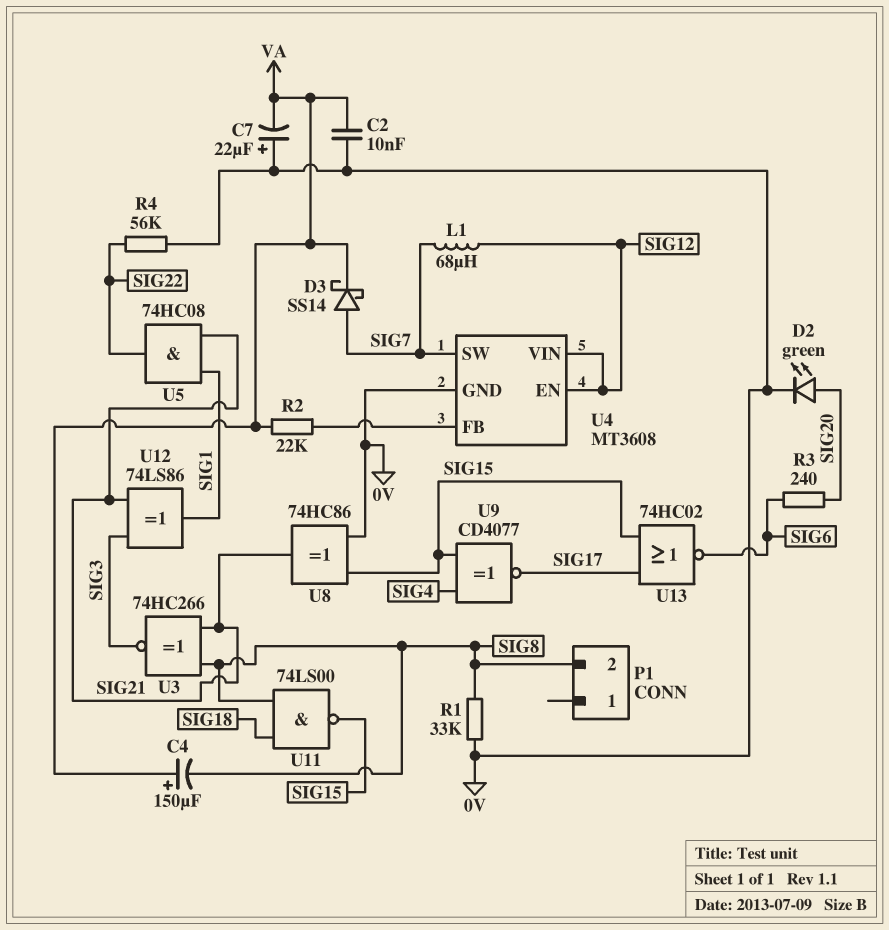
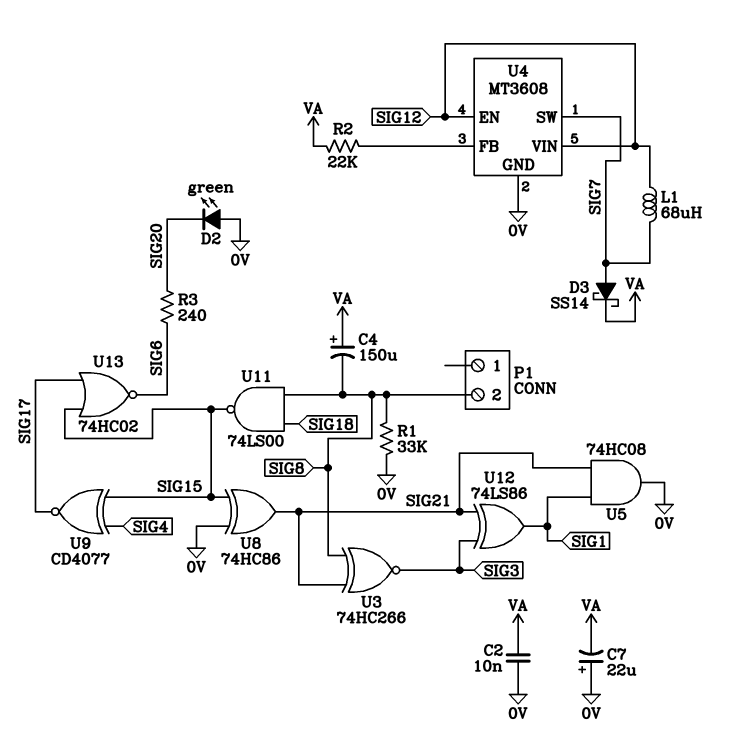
D2: LED green (A SIG20, K 0V) -> LED green (A 0V, K SIG20)
R4: 56k (0V, SIG22) -> none
U5: AND 74HC08 (in SIG1, in SIG21, out SIG22) -> AND 74HC08 (in SIG1, in SIG21, out 0V)

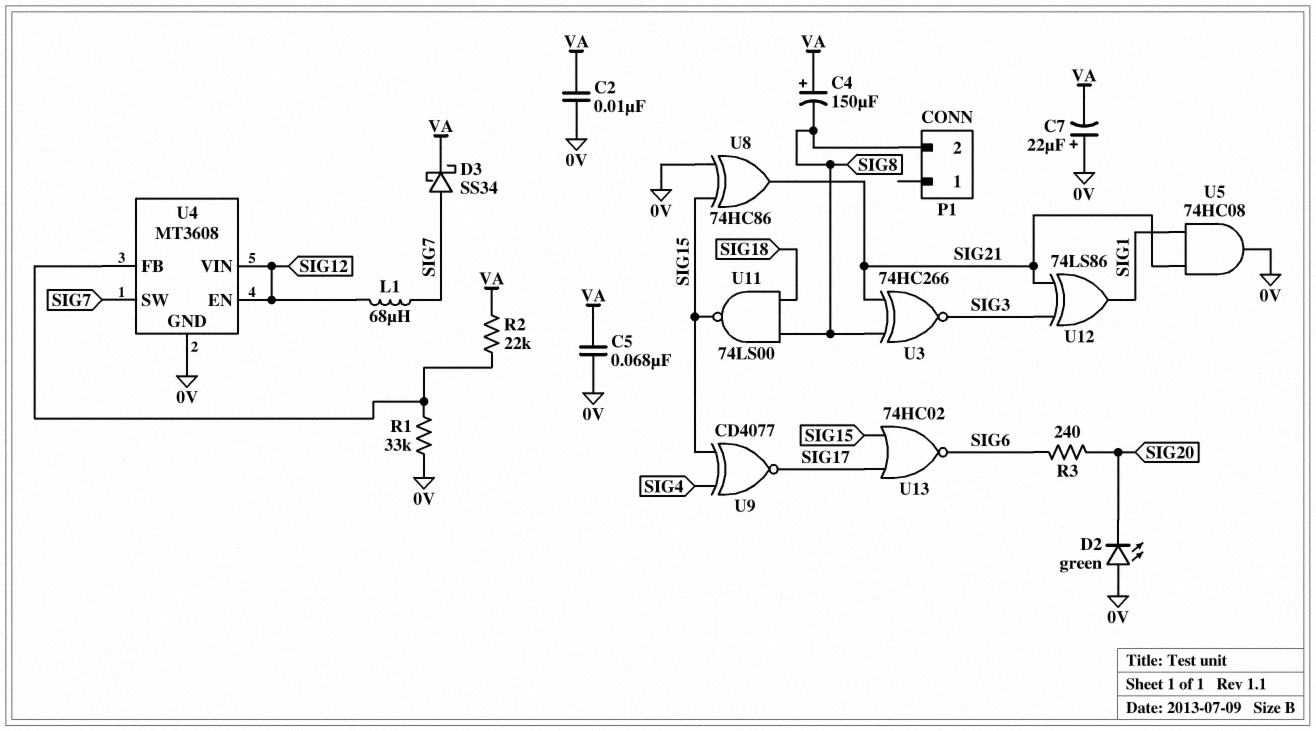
C5: none -> 68nF (0V, VA)
D3: schottky SS14 (A SIG7, K VA) -> schottky SS34 (A SIG7, K VA)
R1: 33k (0V, SIG8) -> 33k (0V, U4/FB)

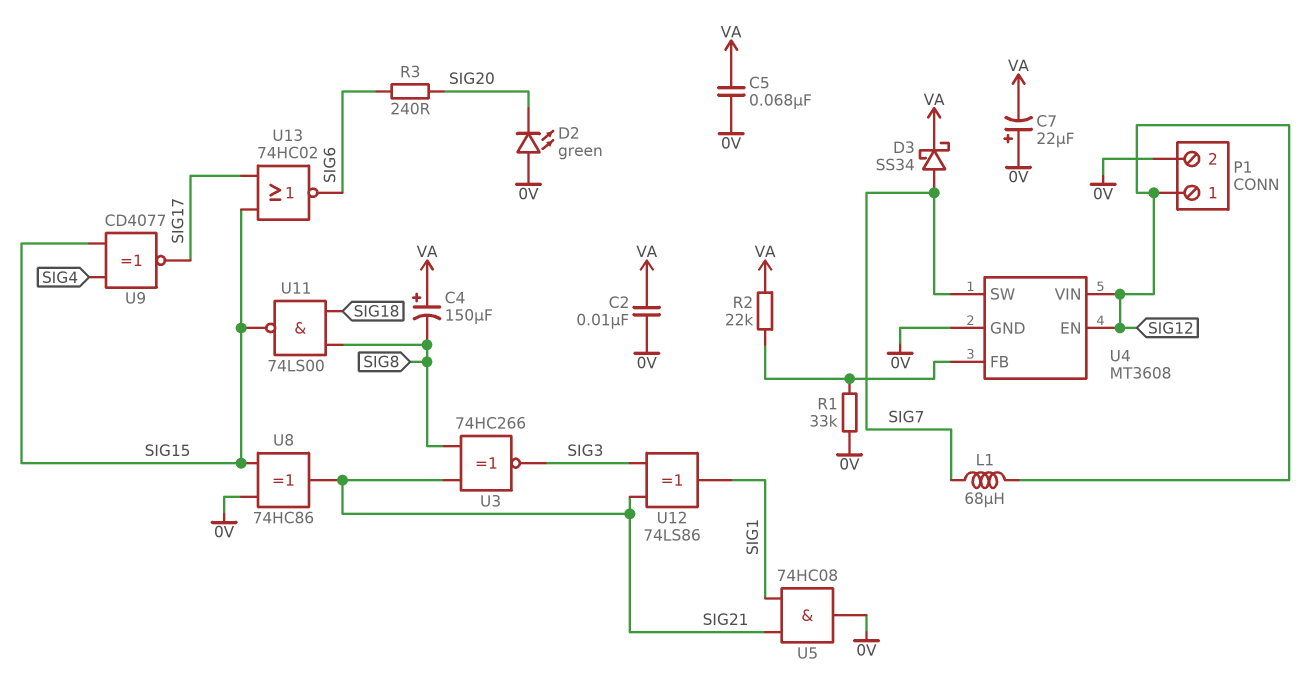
P1 pin 1: none -> SIG12
P1 pin 2: SIG8 -> 0V

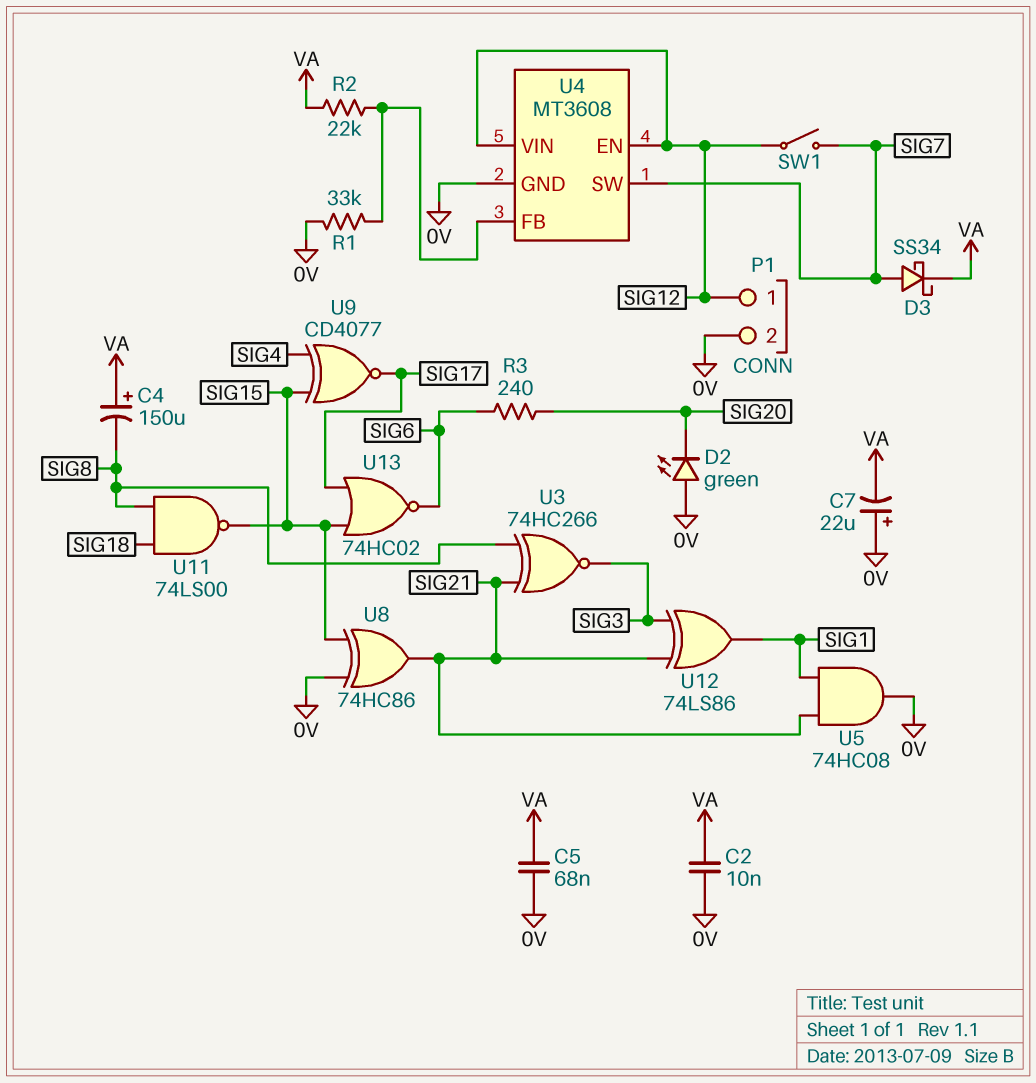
L1: 68uH (SIG7, SIG12) -> none
SW1: none -> switch (SIG7, SIG12)

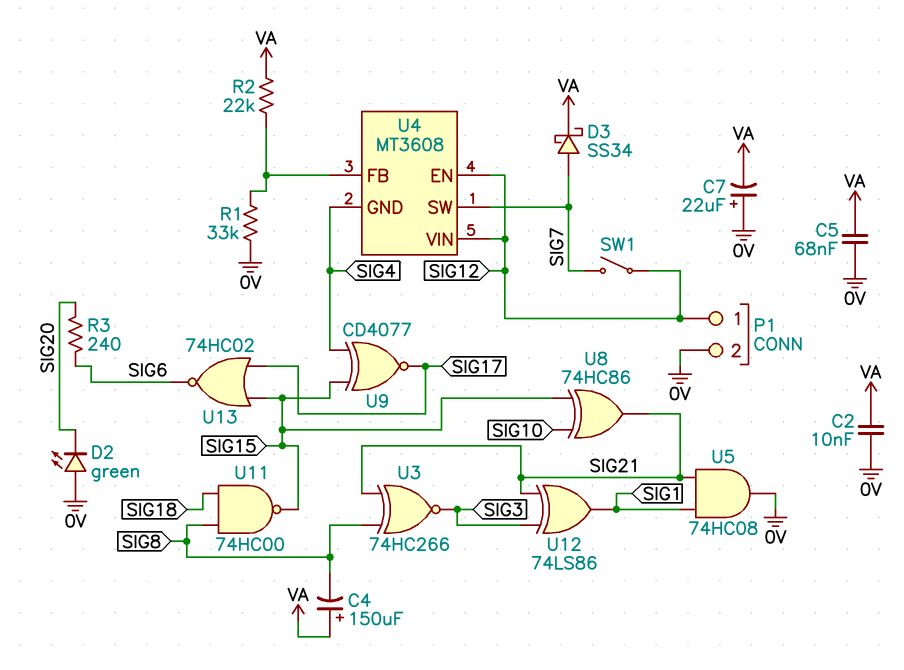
U4 pin GND: 0V -> SIG4
U8: XOR 74HC86 (in 0V, in SIG15, out SIG21) -> XOR 74HC86 (in SIG10, in SIG15, out SIG21)
U11: NAND 74LS00 (in SIG8, in SIG18, out SIG15) -> NAND 74HC00 (in SIG8, in SIG18, out SIG15)

